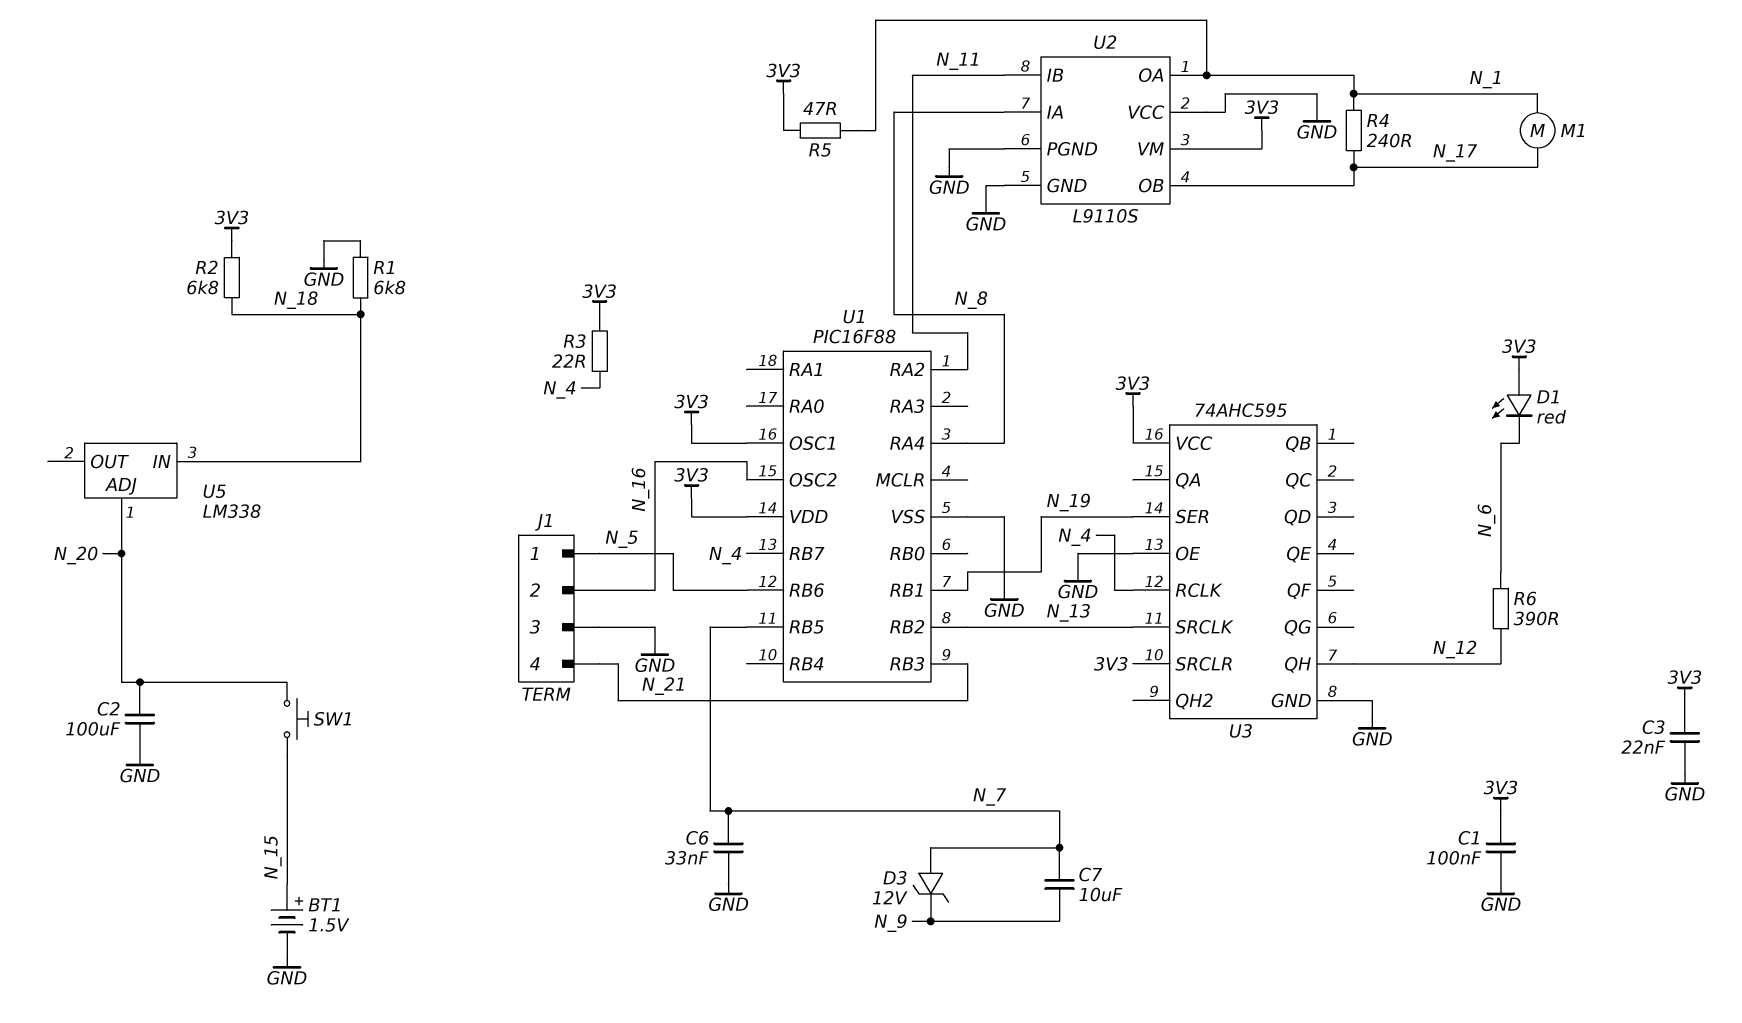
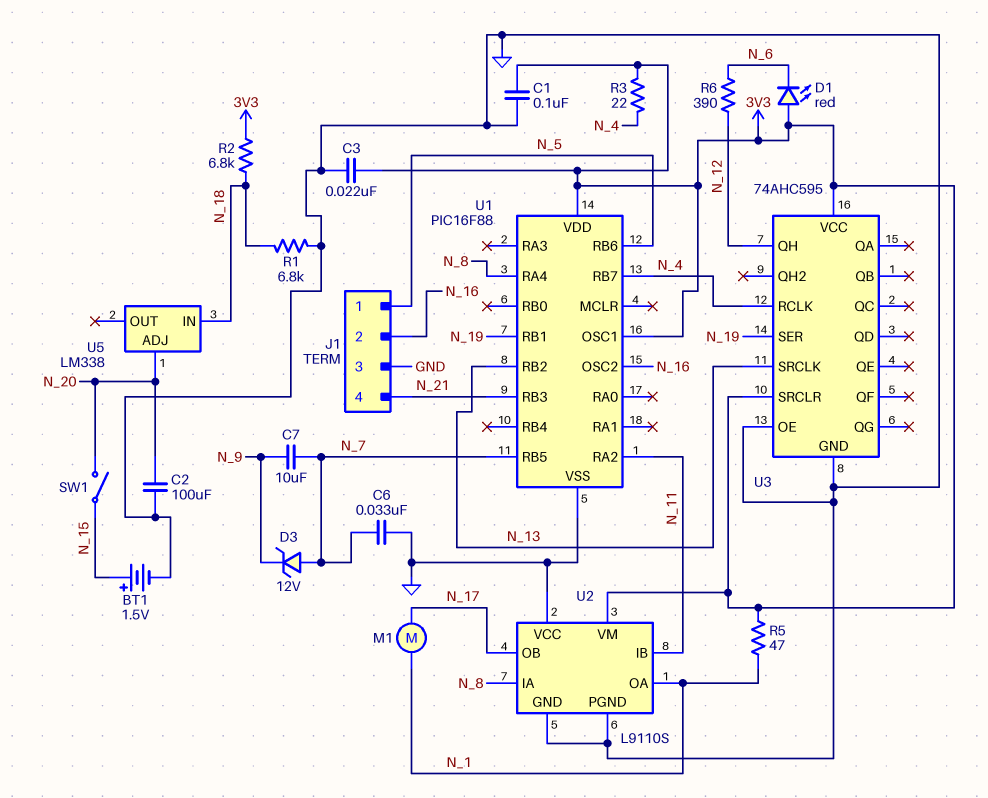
R4: 240 (N_1, N_17) -> none
SW1: button (N_15, N_20) -> switch (N_15, N_20)

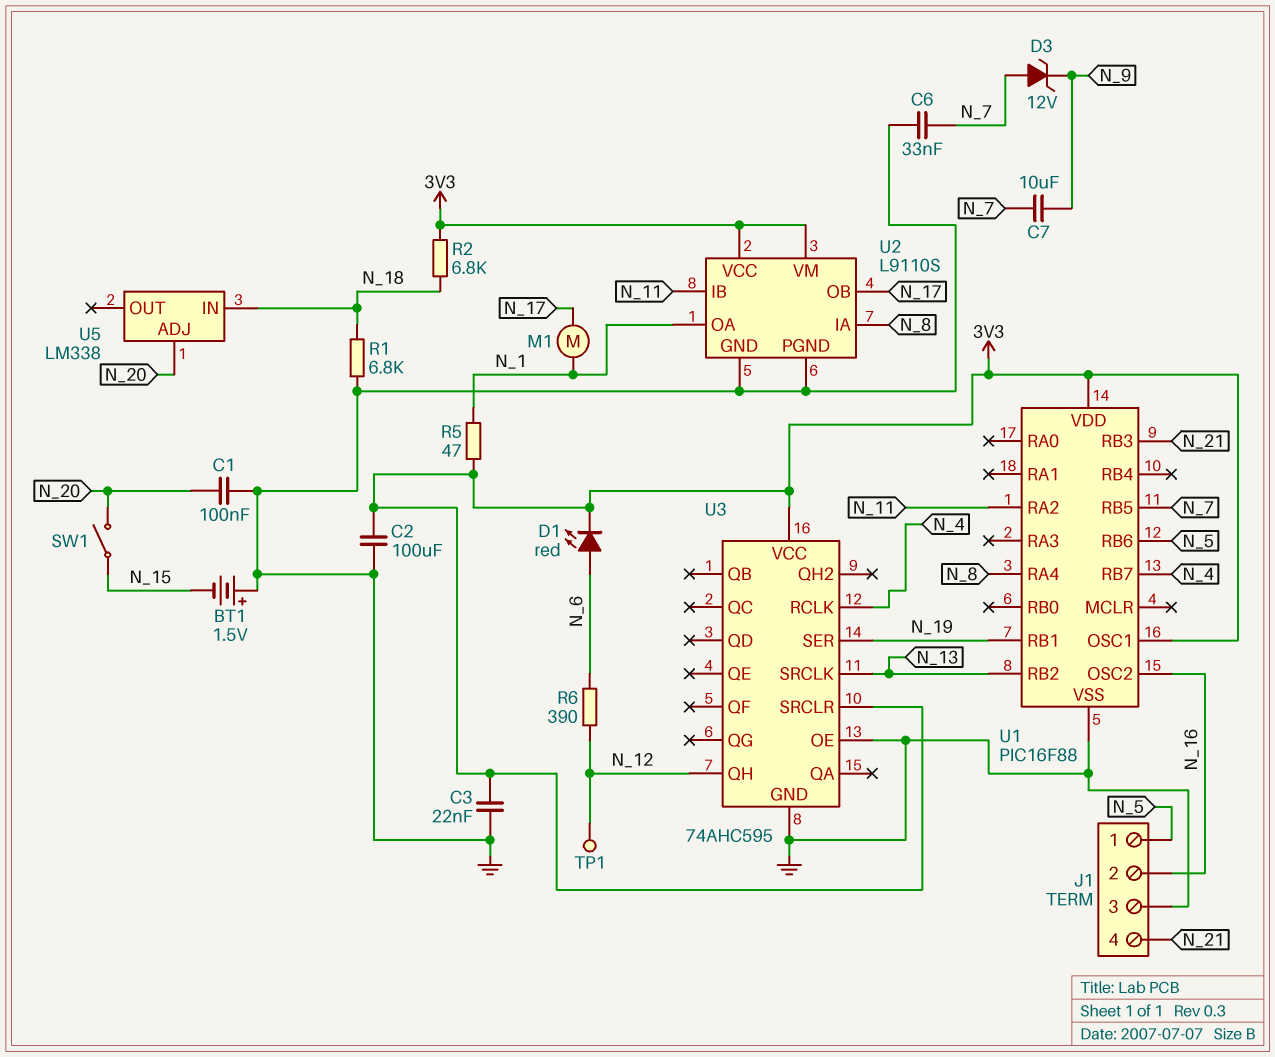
BT1: 1.5V (plus N_15, minus GND) -> 1.5V (plus GND, minus N_15)
C1: 100nF (3V3, GND) -> 100nF (GND, N_20)
C2: 100uF (GND, N_20) -> 100uF (3V3, GND)
D1: LED red (A 3V3, K N_6) -> LED red (A N_6, K 3V3)
R3: 22 (3V3, N_4) -> none
TP1: none -> test point (N_12)
U2 pin VCC: GND -> 3V3

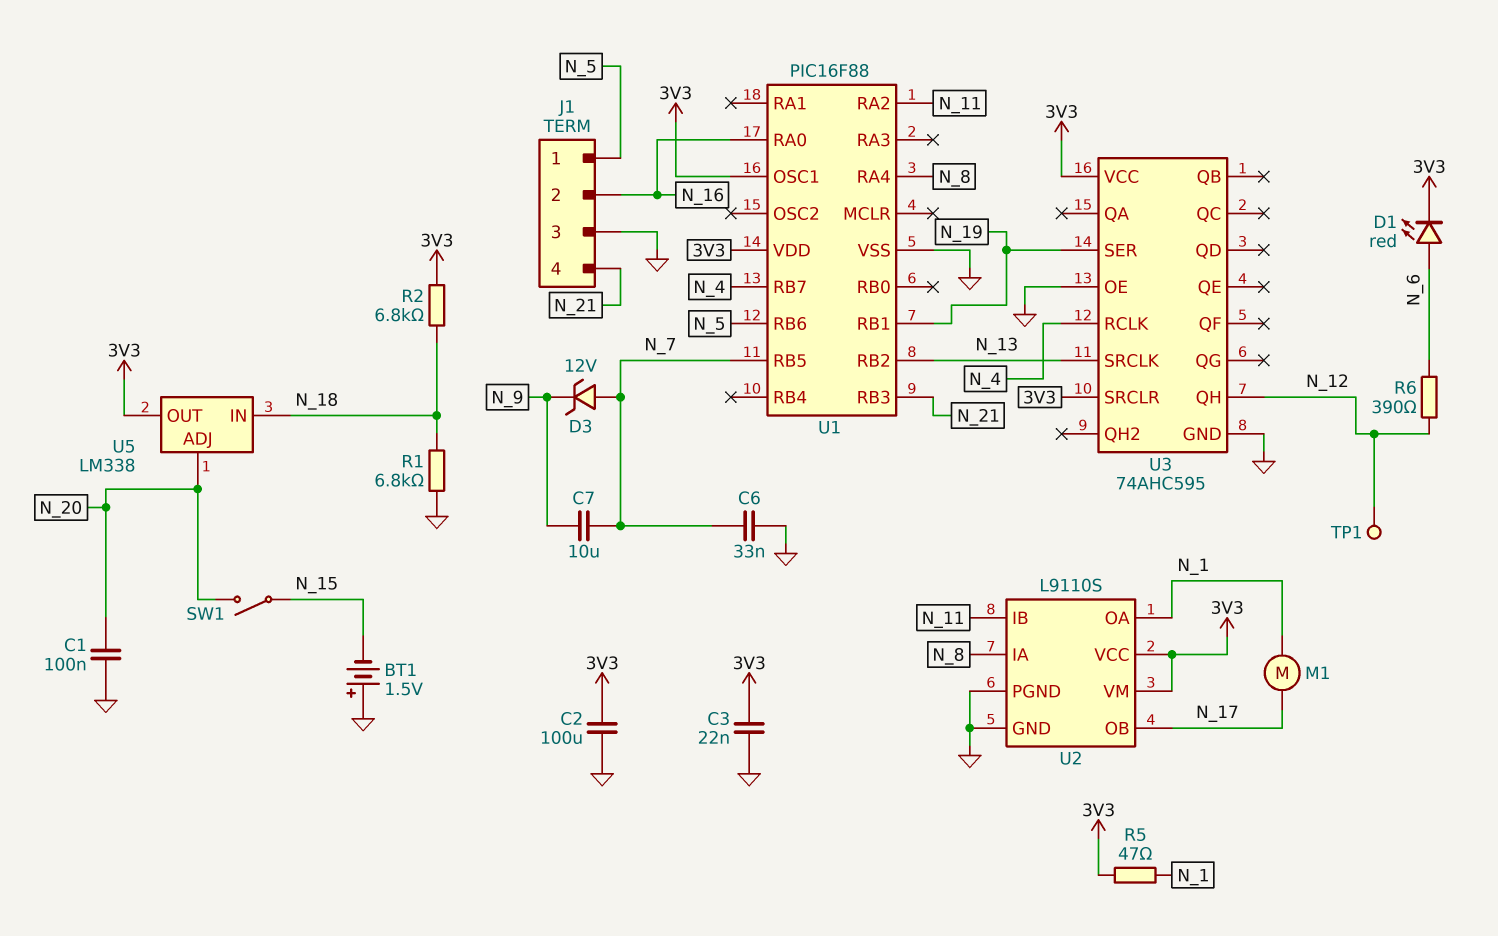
U1 pin OSC2: N_16 -> none
U1 pin RA0: none -> N_16
U5 pin OUT: none -> 3V3

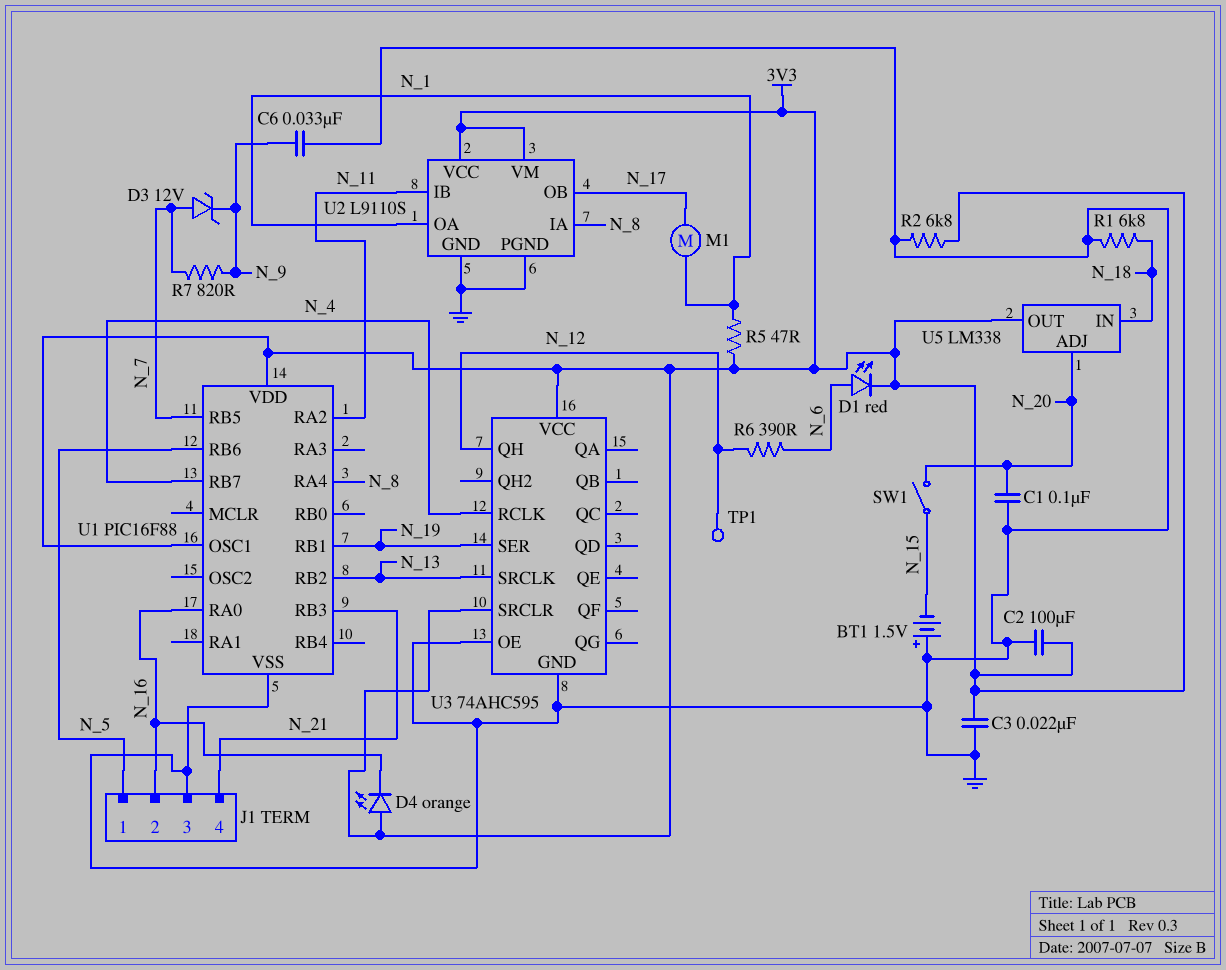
C6: 33nF (GND, N_7) -> 33nF (GND, N_9)
C7: 10uF (N_7, N_9) -> none
D4: none -> LED orange (A 3V3, K N_16)
R2: 6.8k (3V3, N_18) -> 6.8k (3V3, GND)
R7: none -> 820 (N_7, N_9)

